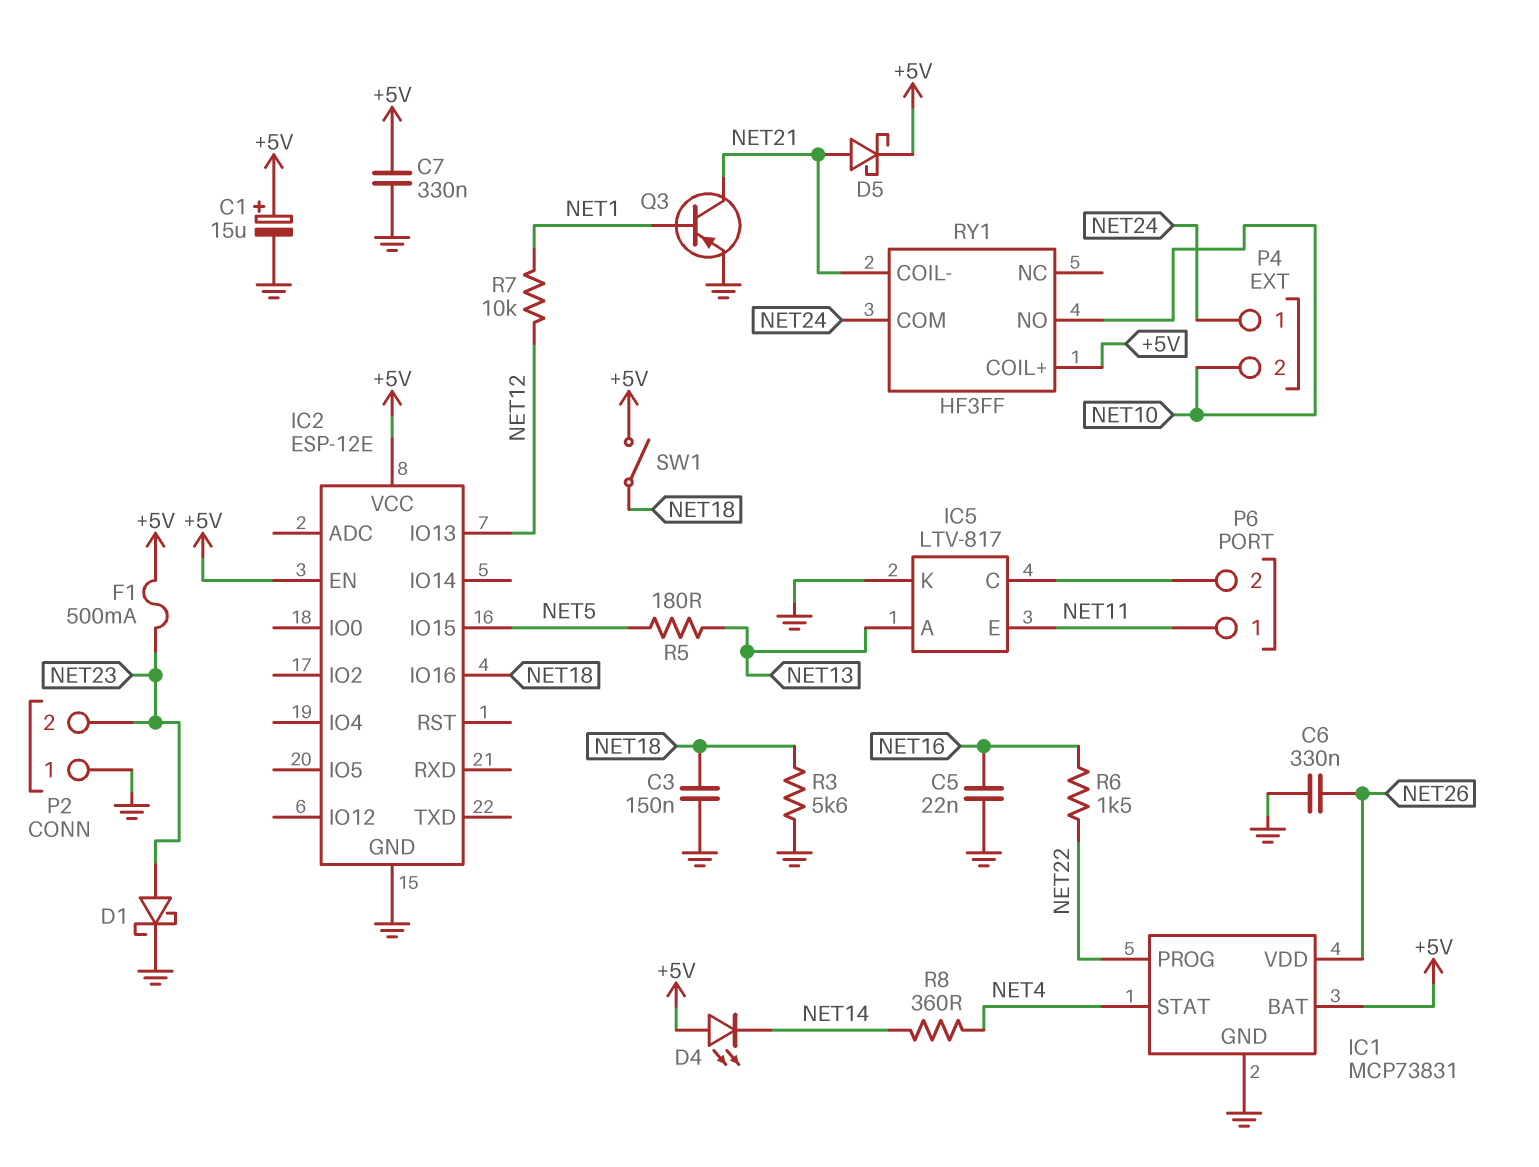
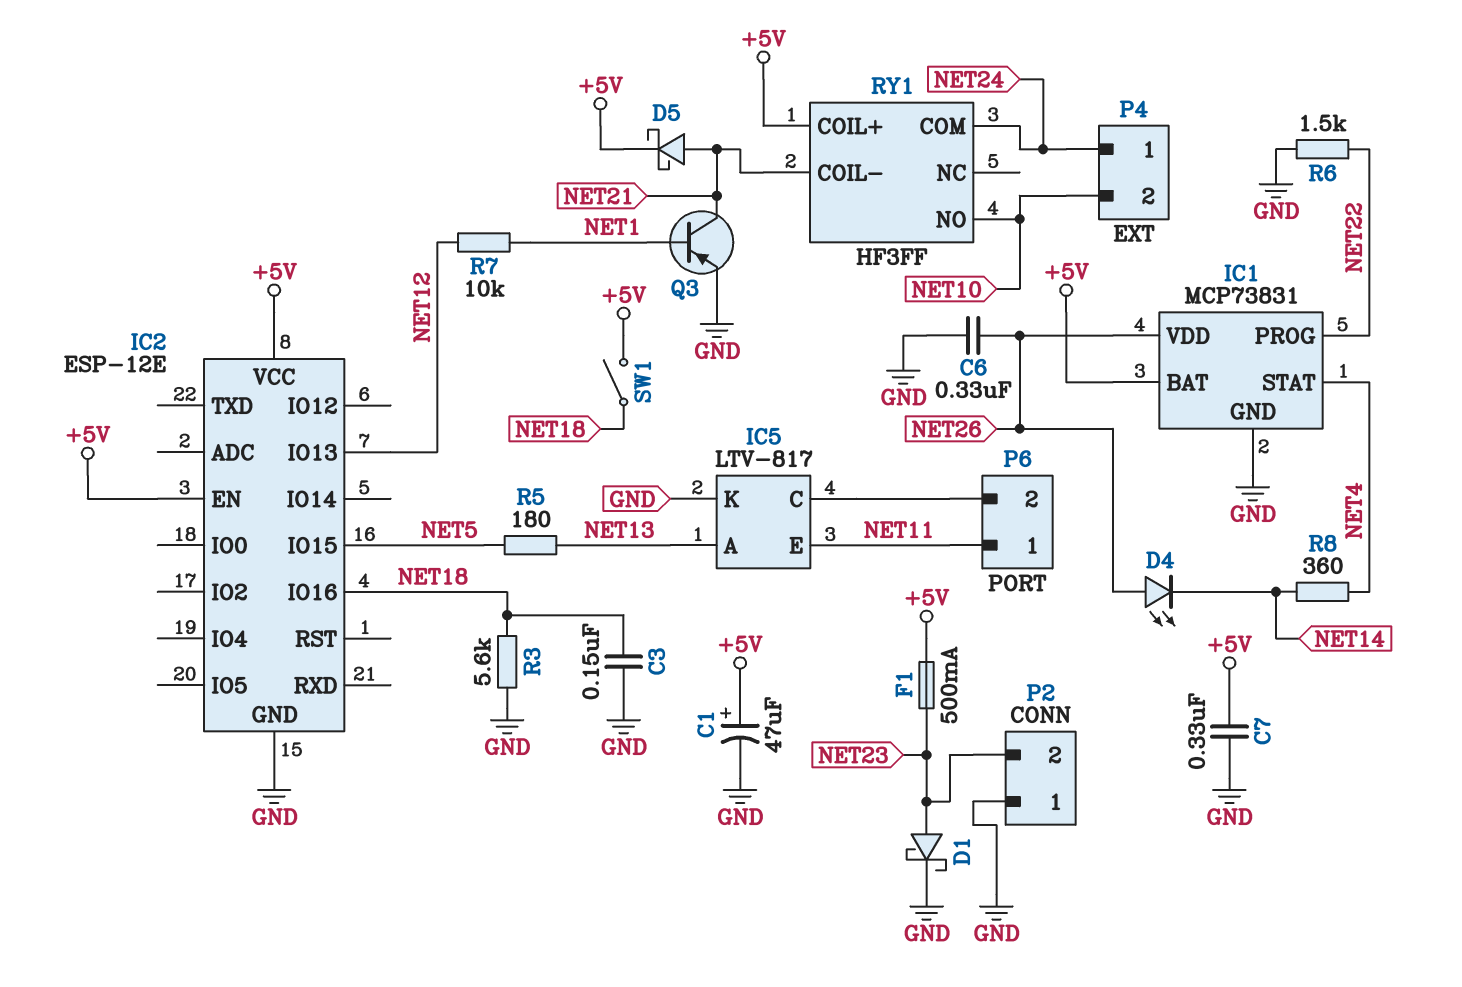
C1: 15uF (plus +5V, minus GND) -> 47uF (plus +5V, minus GND)
C5: 22nF (GND, NET16) -> none
D4: LED (A +5V, K NET14) -> LED (A NET26, K NET14)
R6: 1.5k (NET16, NET22) -> 1.5k (GND, NET22)

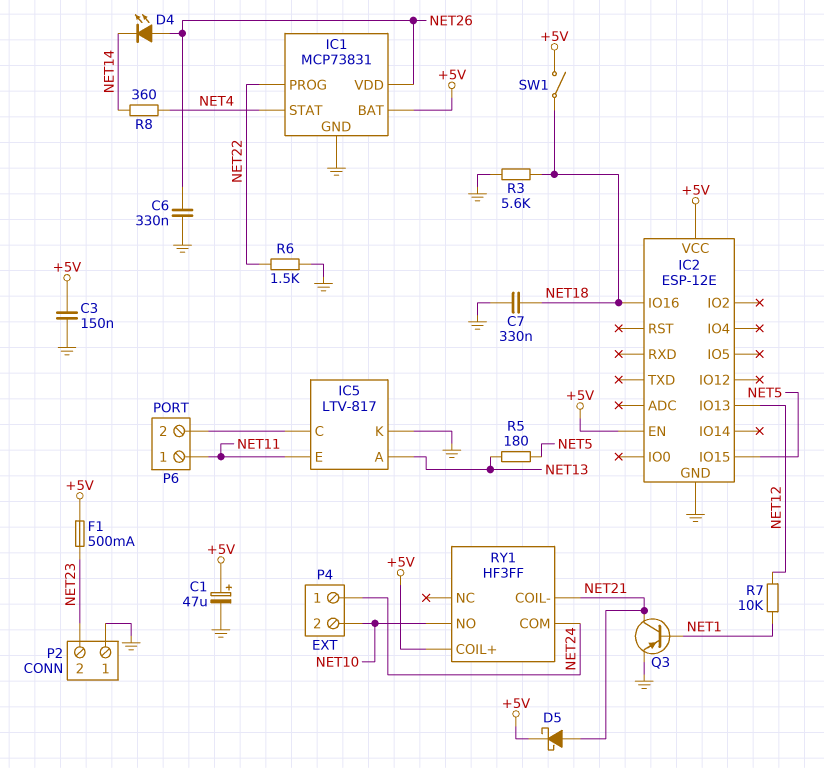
C3: 150nF (GND, NET18) -> 150nF (+5V, GND)
C7: 330nF (+5V, GND) -> 330nF (GND, NET18)
D1: schottky (A NET23, K GND) -> none

